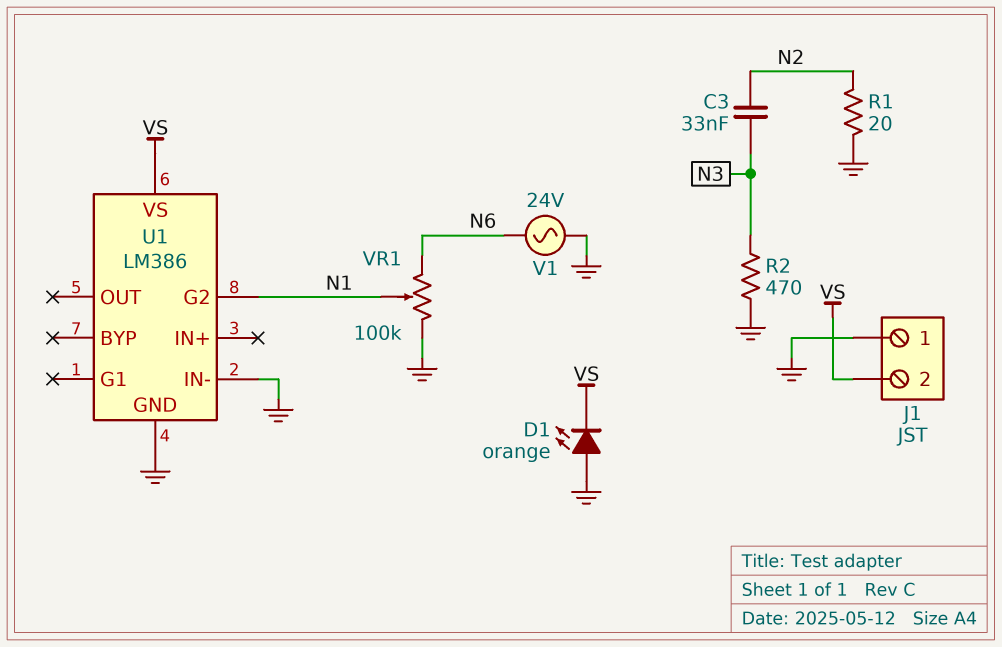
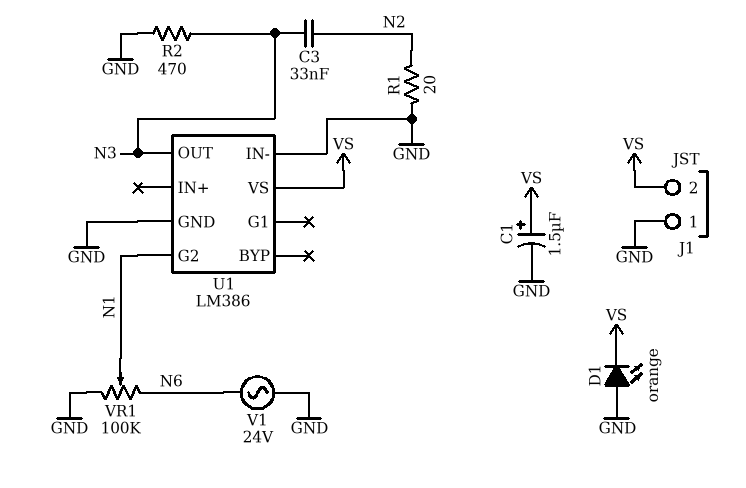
C1: none -> 1.5uF (plus VS, minus GND)
U1 pin OUT: none -> N3

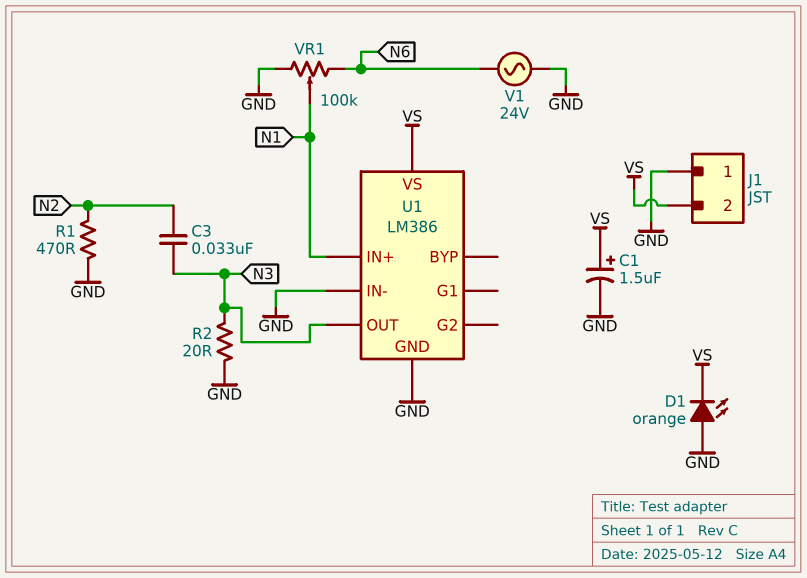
R1: 20 (GND, N2) -> 470 (GND, N2)
R2: 470 (GND, N3) -> 20 (GND, N3)
U1 pin G2: N1 -> none
U1 pin IN+: none -> N1

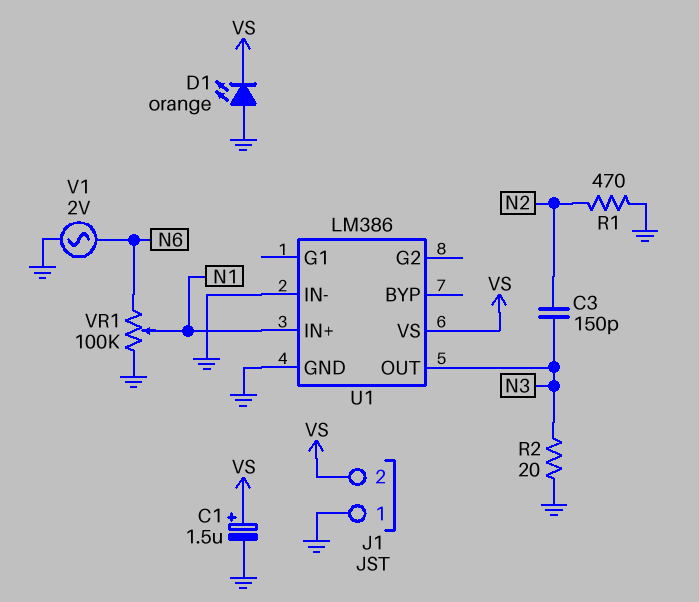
C3: 33nF (N2, N3) -> 150pF (N2, N3)
V1: AC 24V (GND, N6) -> AC 2V (GND, N6)

